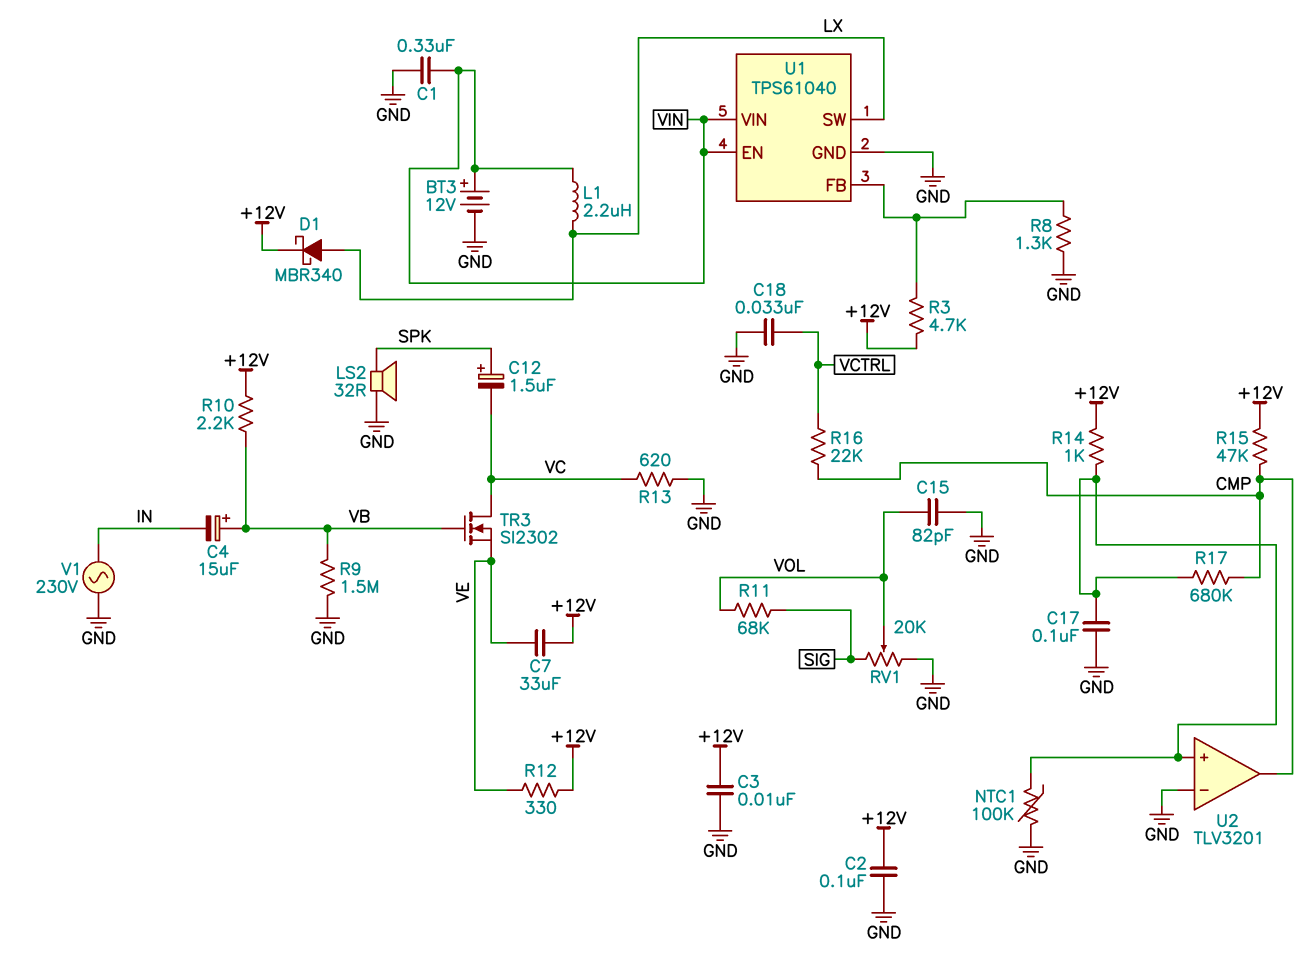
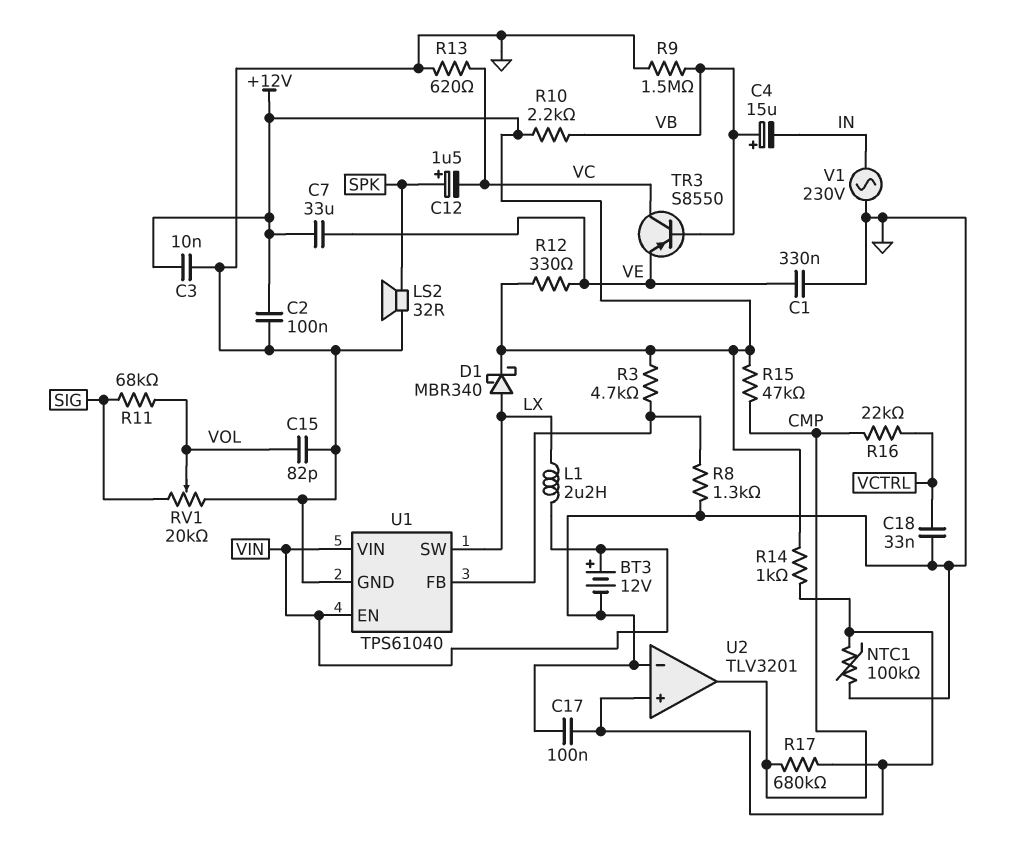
C1: 330nF (GND, VIN) -> 330nF (GND, VE)
TR3: NMOS SI2302 (G VB, D VC, S VE) -> PNP S8550 (B VB, C VC, E VE)

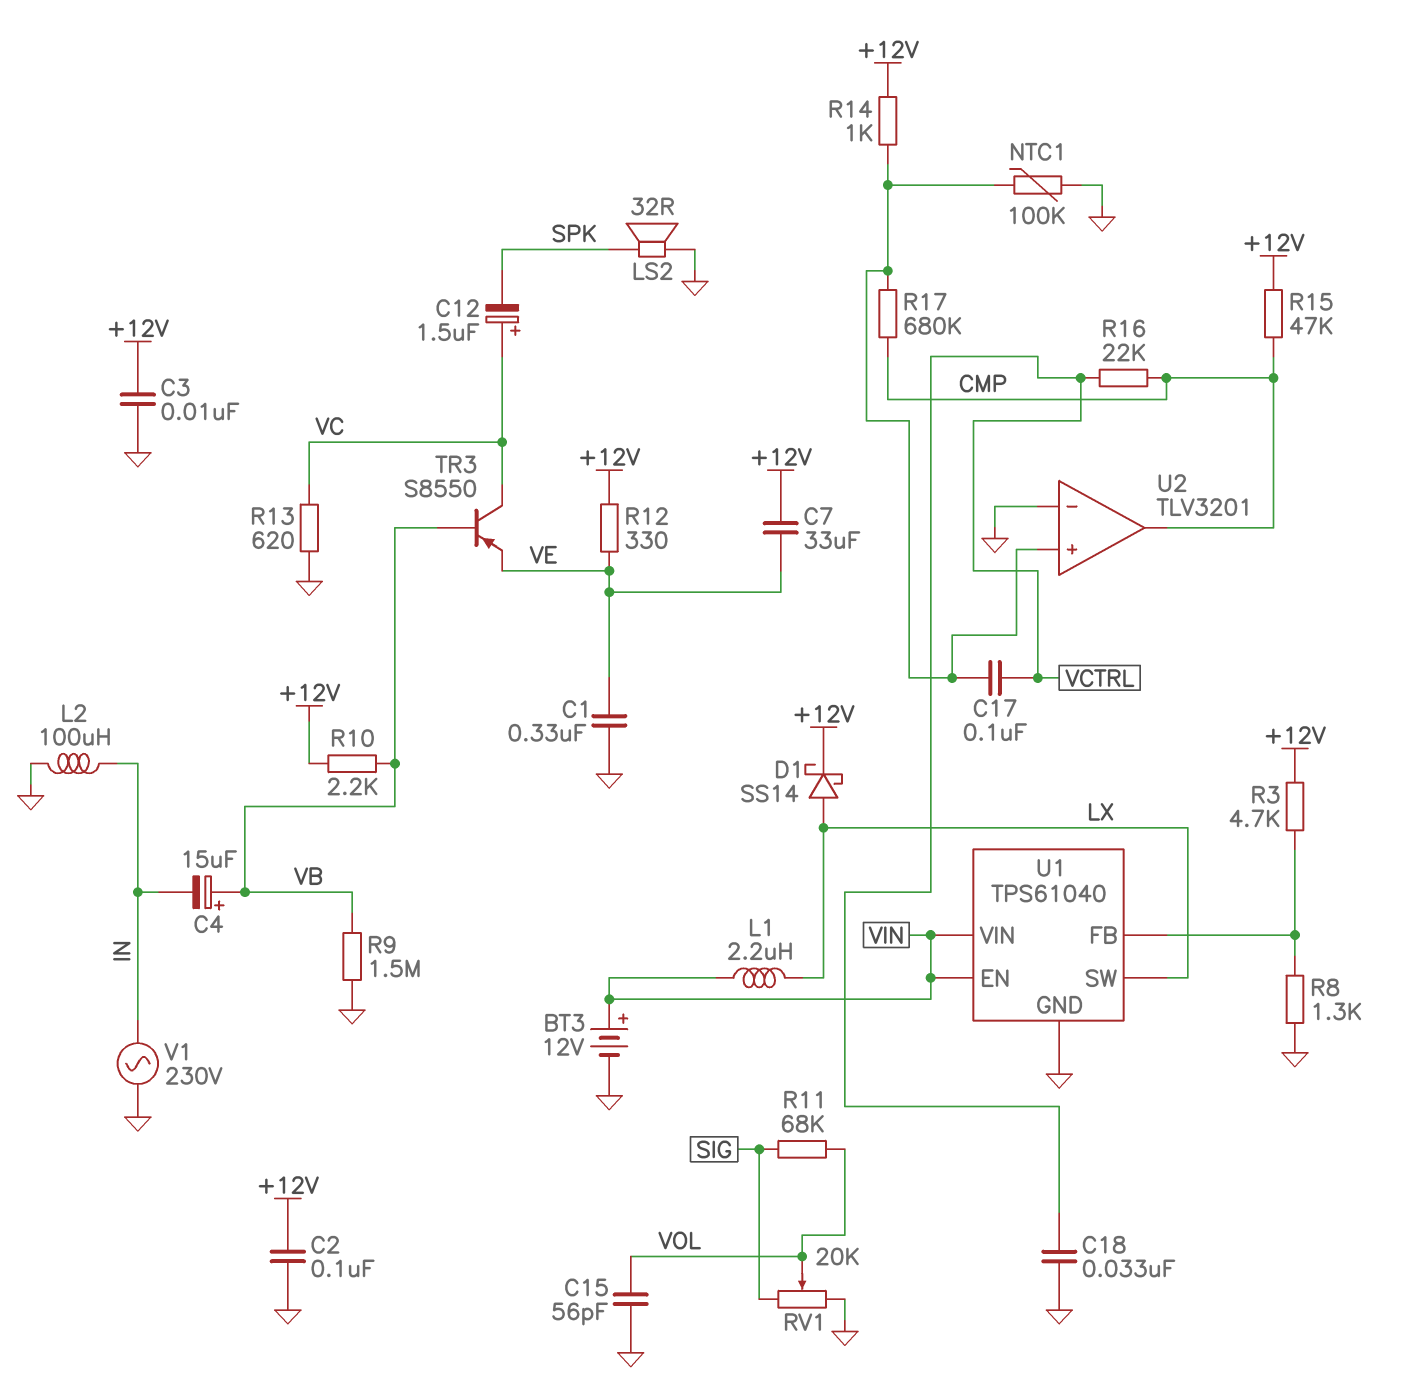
C12: 1.5uF (plus SPK, minus VC) -> 1.5uF (plus VC, minus SPK)
C15: 82pF (GND, VOL) -> 56pF (GND, VOL)
C17: 100nF (GND, U2/in+) -> 100nF (U2/in+, VCTRL)
D1: schottky MBR340 (A LX, K +12V) -> schottky SS14 (A LX, K +12V)
L2: none -> 100uH (GND, IN)

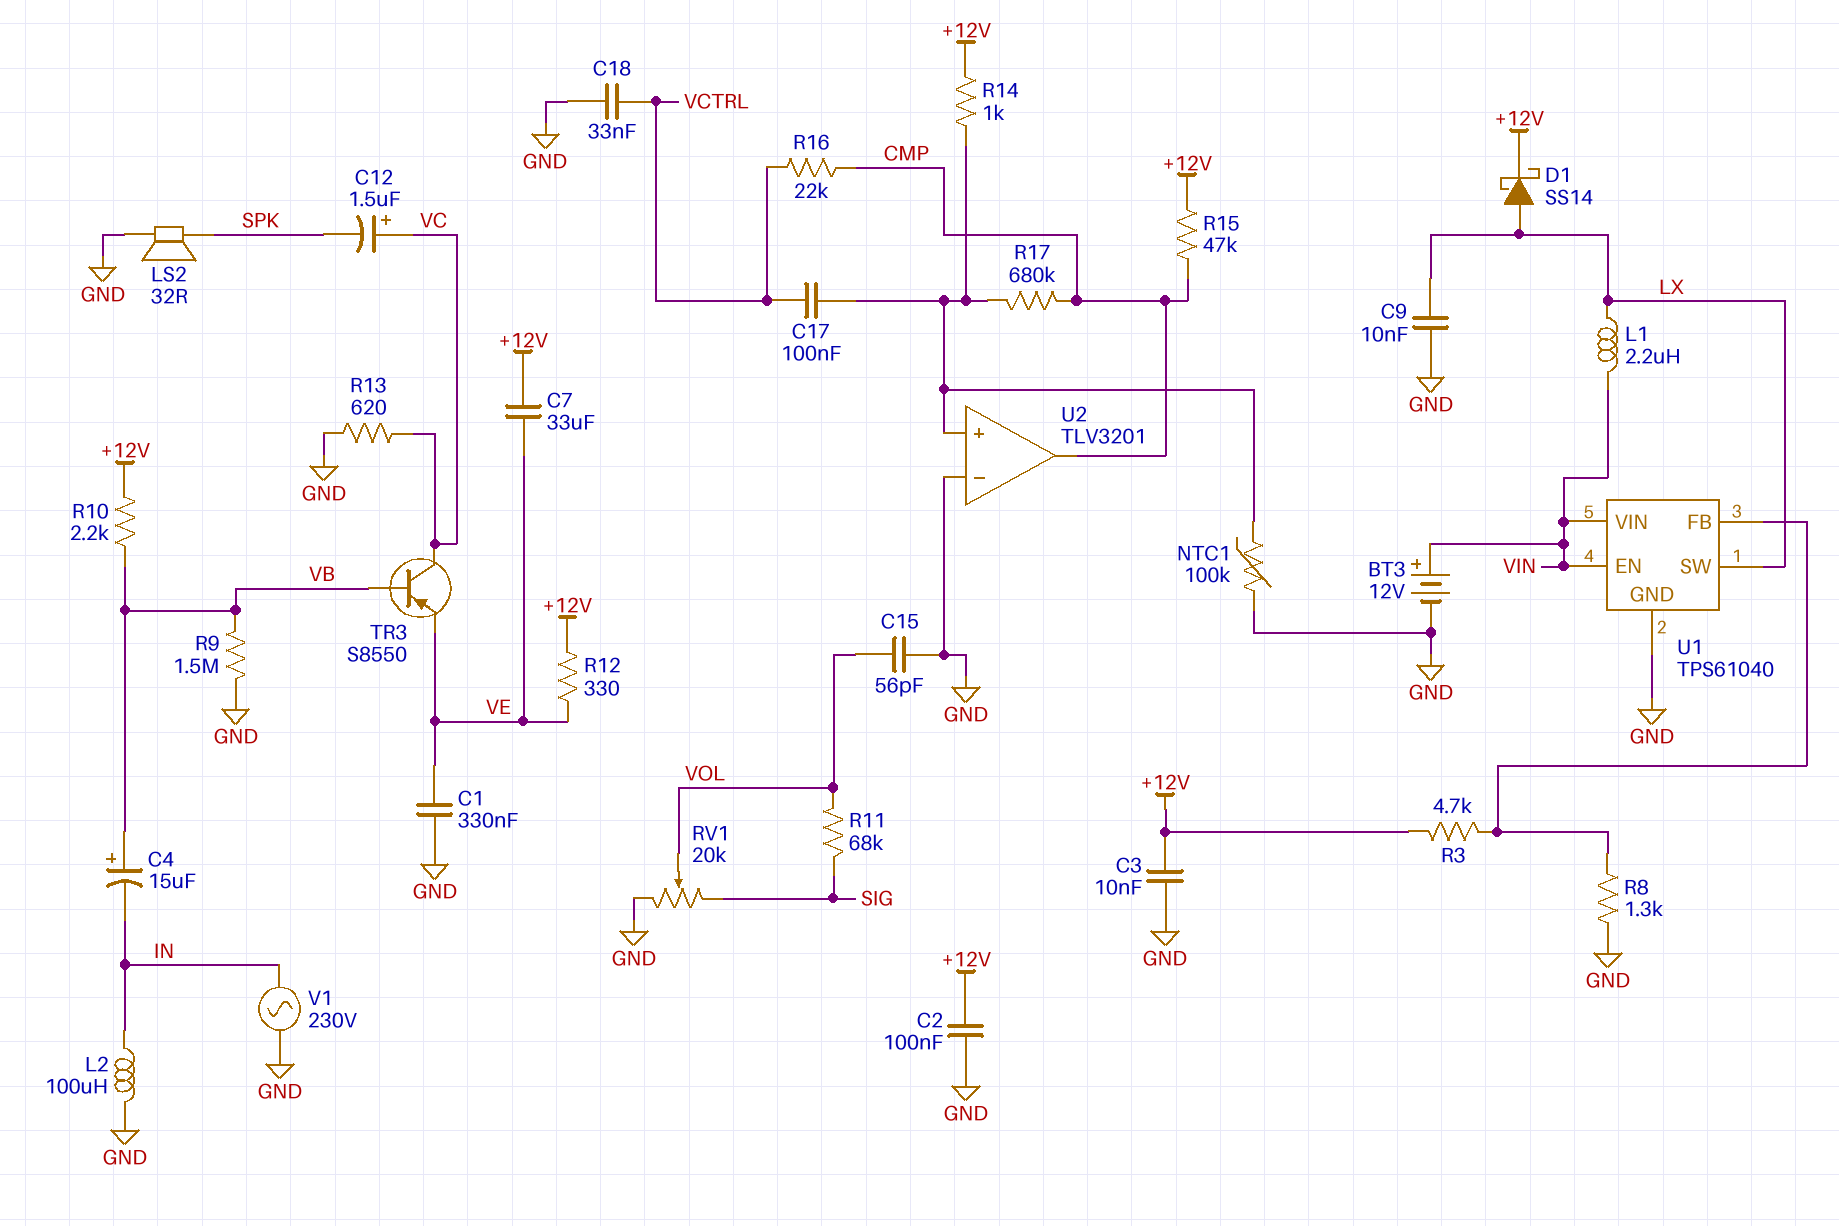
C9: none -> 10nF (GND, LX)

